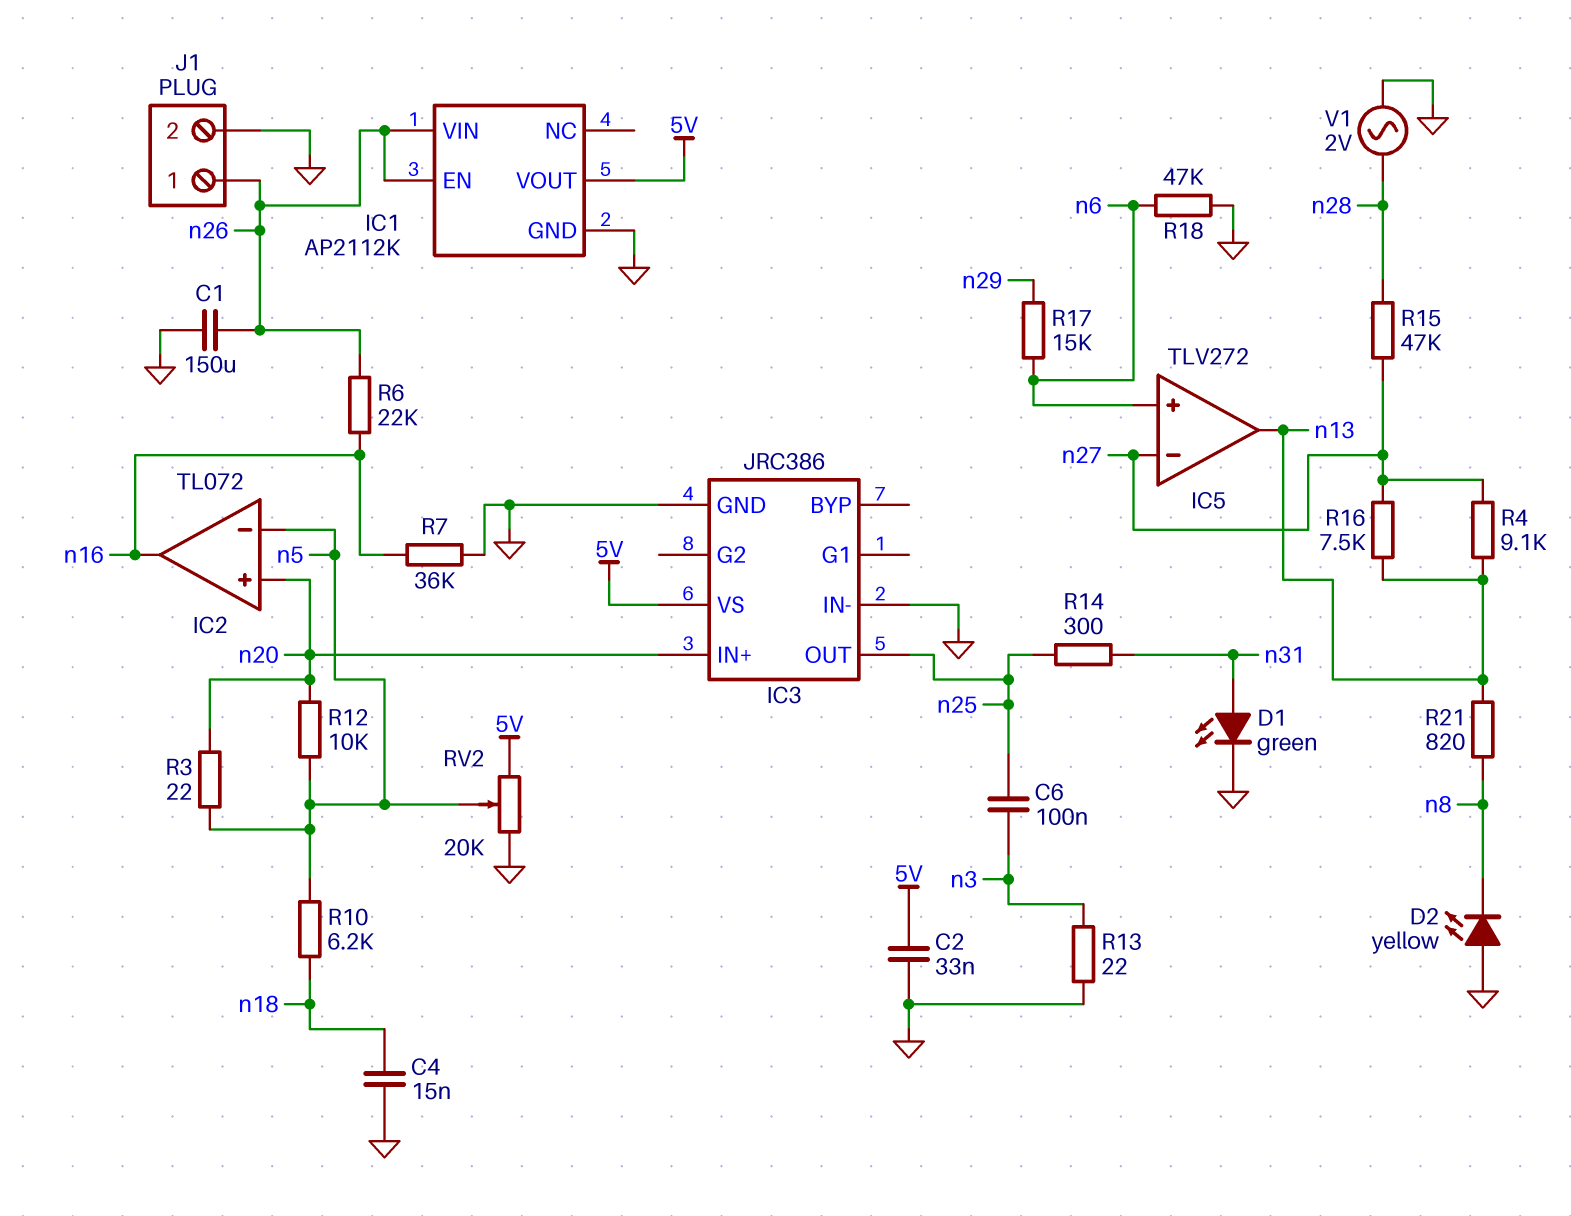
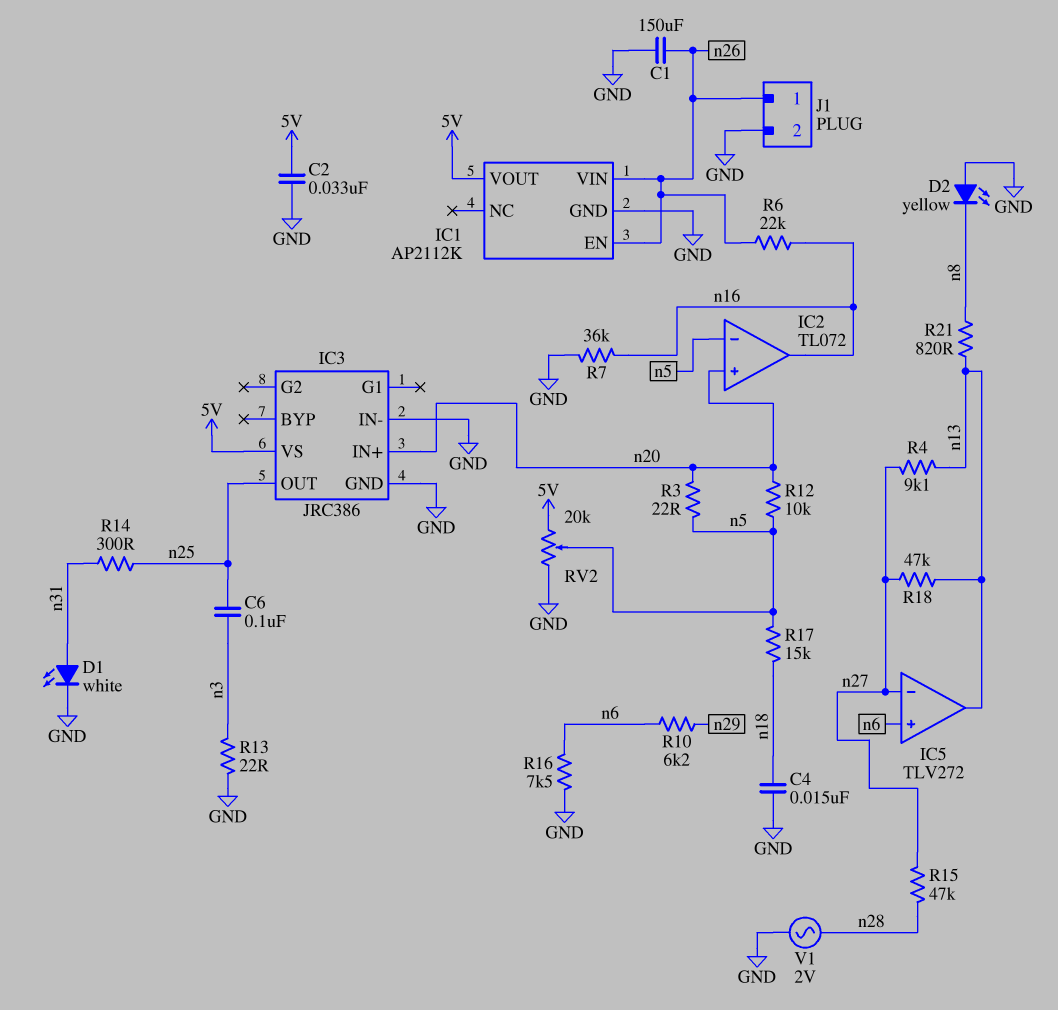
D1: LED green (A n31, K GND) -> LED white (A n31, K GND)
R10: 6.2k (n5, n18) -> 6.2k (n6, n29)
R16: 7.5k (n13, n27) -> 7.5k (GND, n6)
R17: 15k (n6, n29) -> 15k (n5, n18)
R18: 47k (GND, n6) -> 47k (n13, n27)

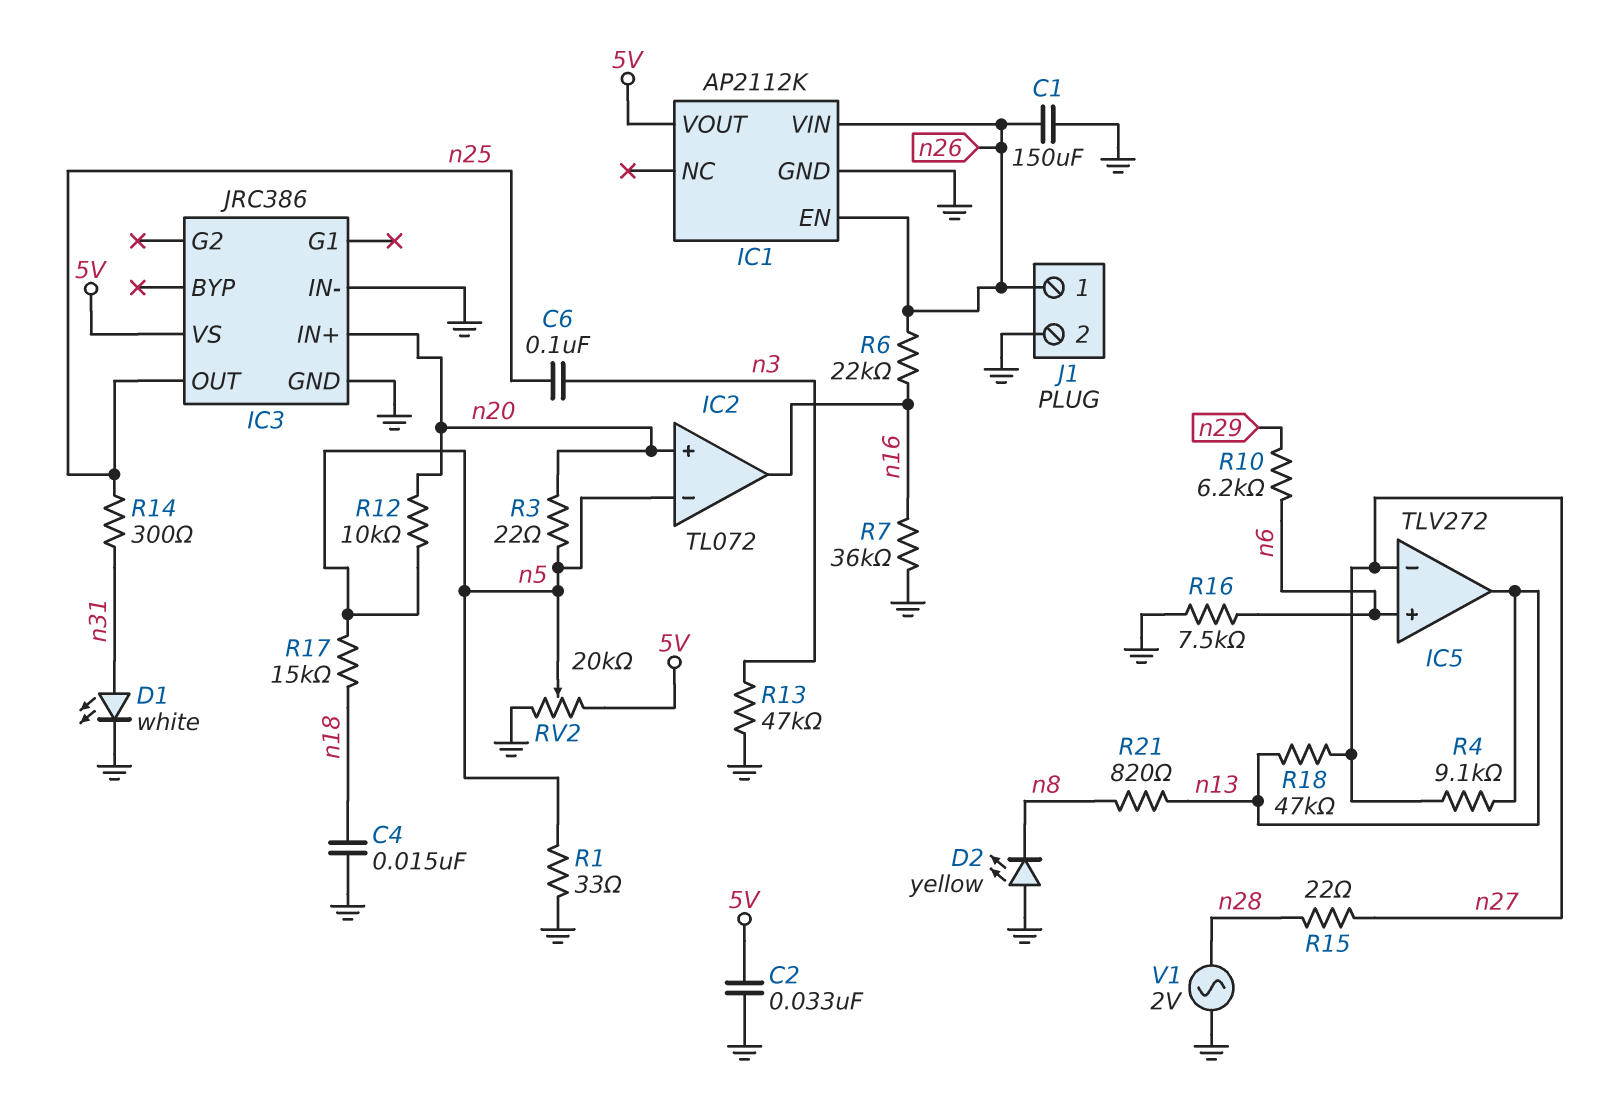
R1: none -> 33 (GND, n5)
R13: 22 (GND, n3) -> 47k (GND, n3)
R15: 47k (n27, n28) -> 22 (n27, n28)

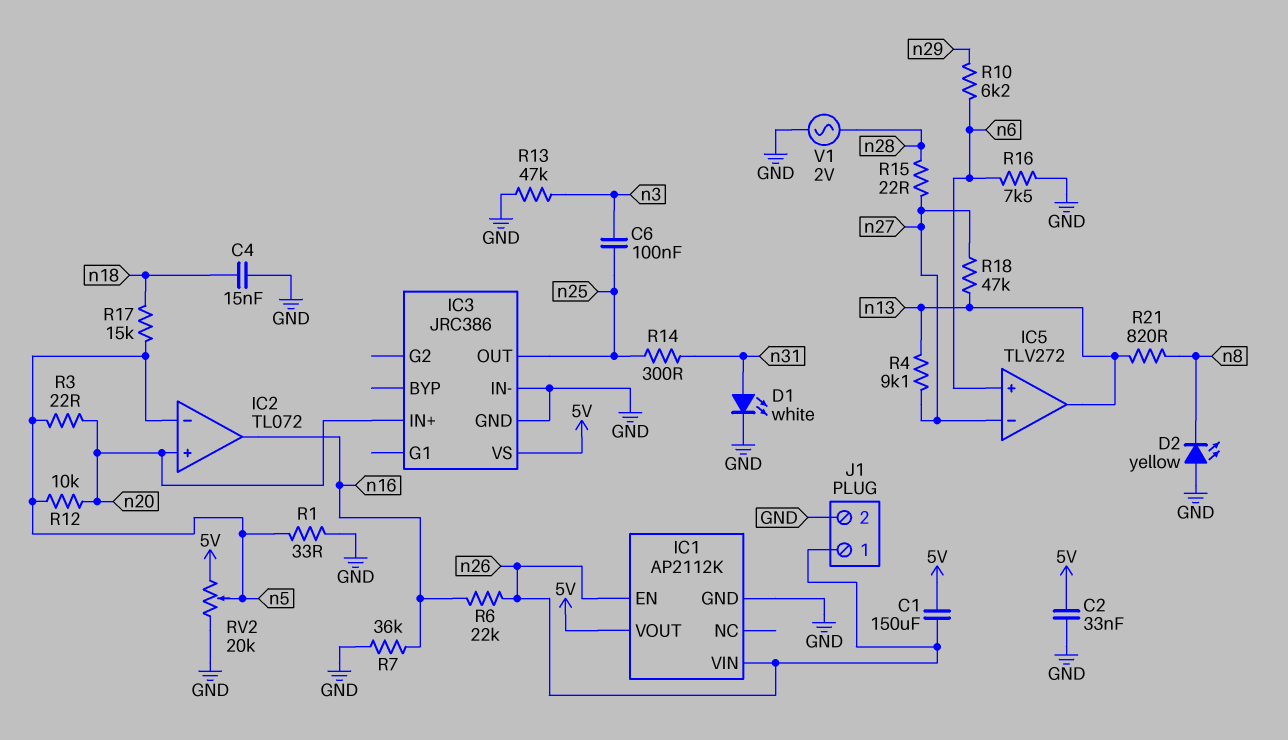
C1: 150uF (GND, n26) -> 150uF (5V, n26)

